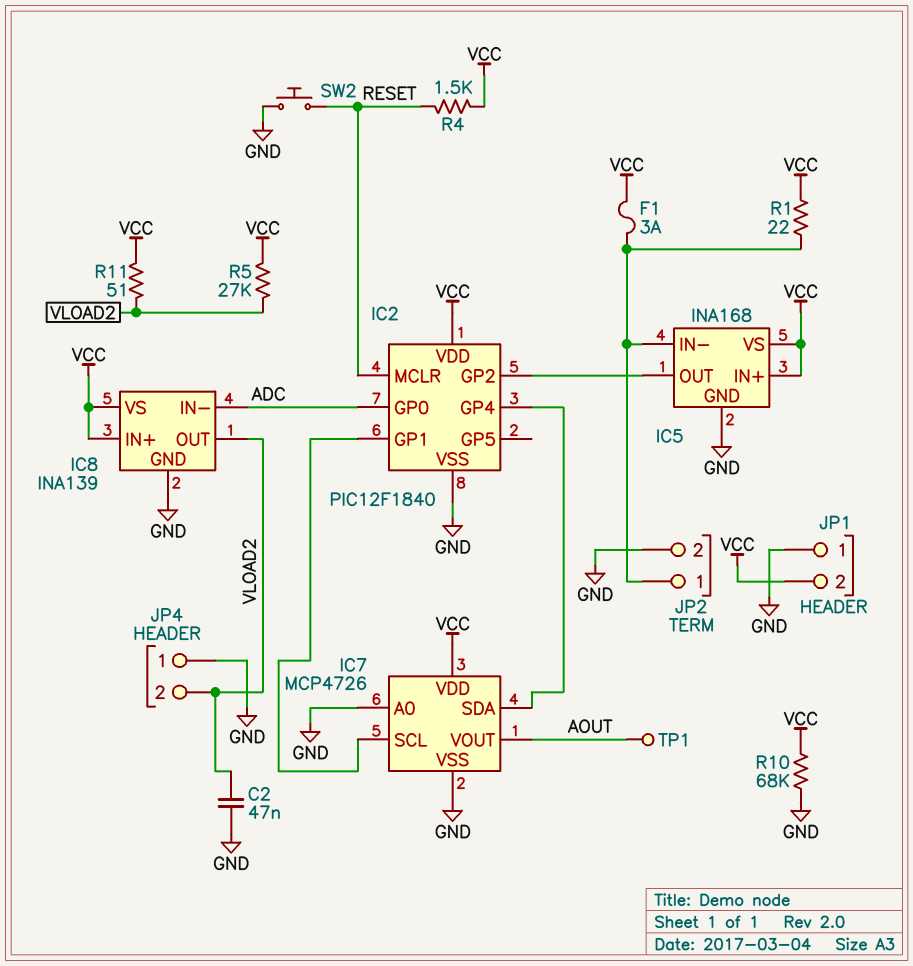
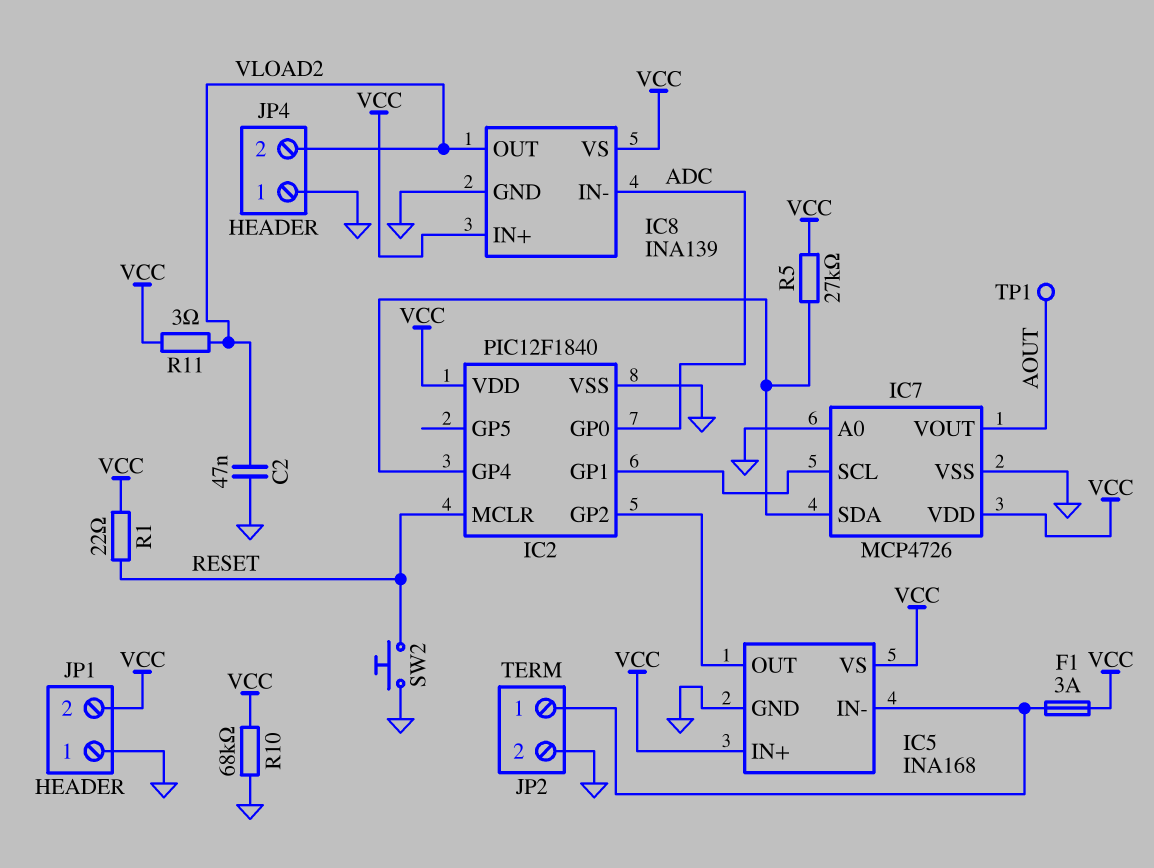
R1: 22 (IC5/IN-, VCC) -> 22 (RESET, VCC)
R4: 1.5k (RESET, VCC) -> none
R5: 27k (VCC, VLOAD2) -> 27k (IC2/GP4, VCC)
R11: 51 (VCC, VLOAD2) -> 3 (VCC, VLOAD2)

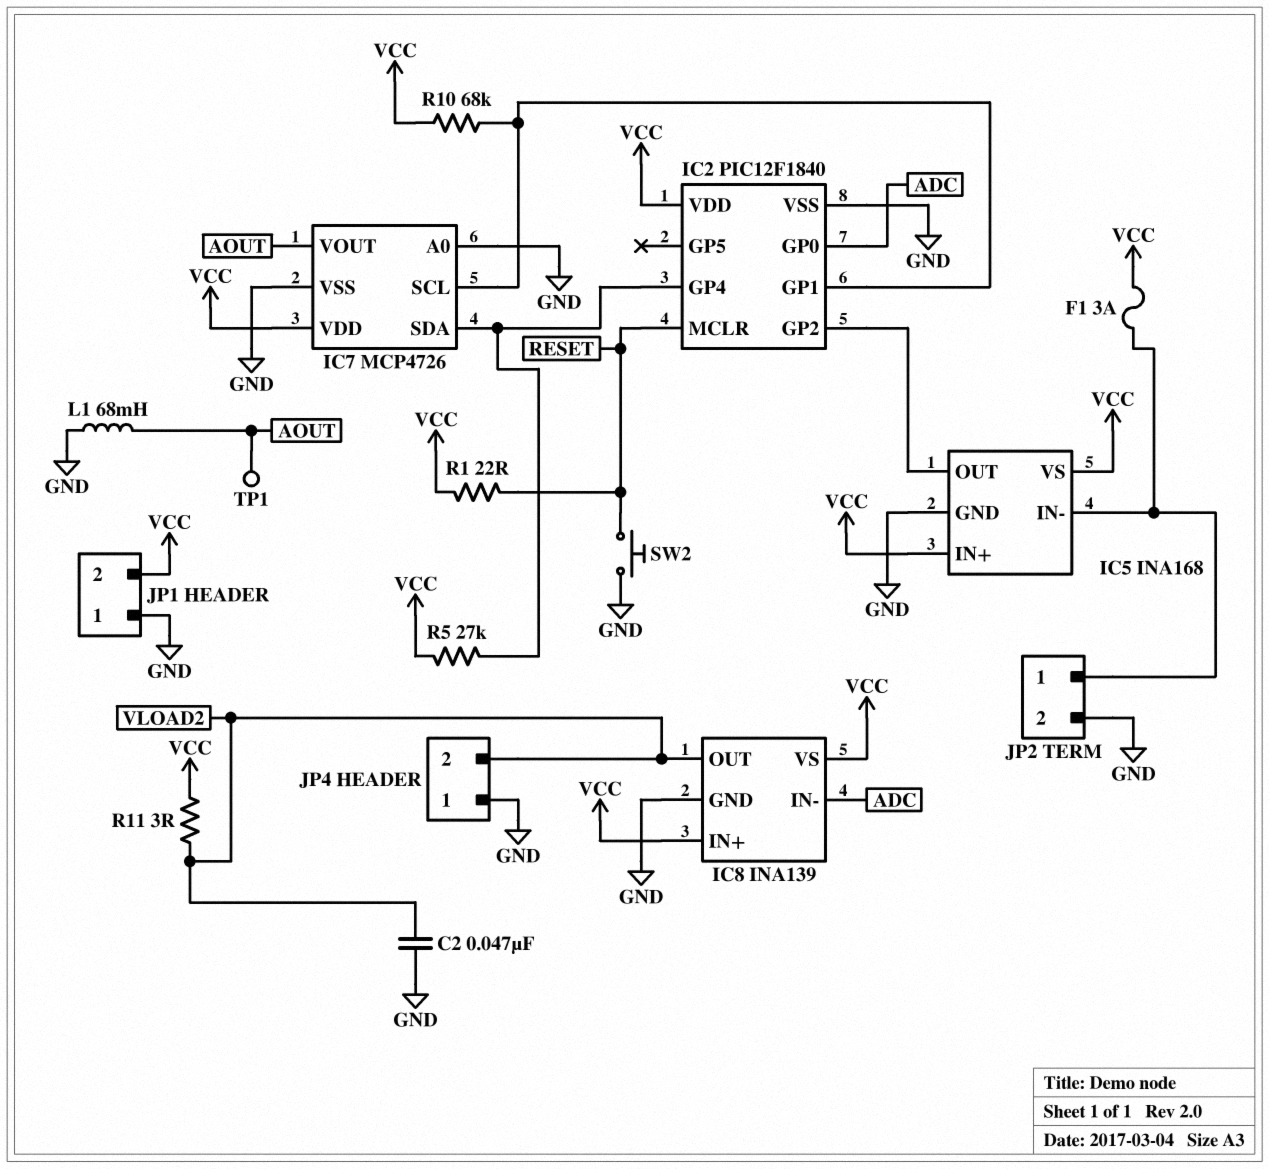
L1: none -> 68mH (AOUT, GND)
R10: 68k (GND, VCC) -> 68k (IC2/GP1, VCC)

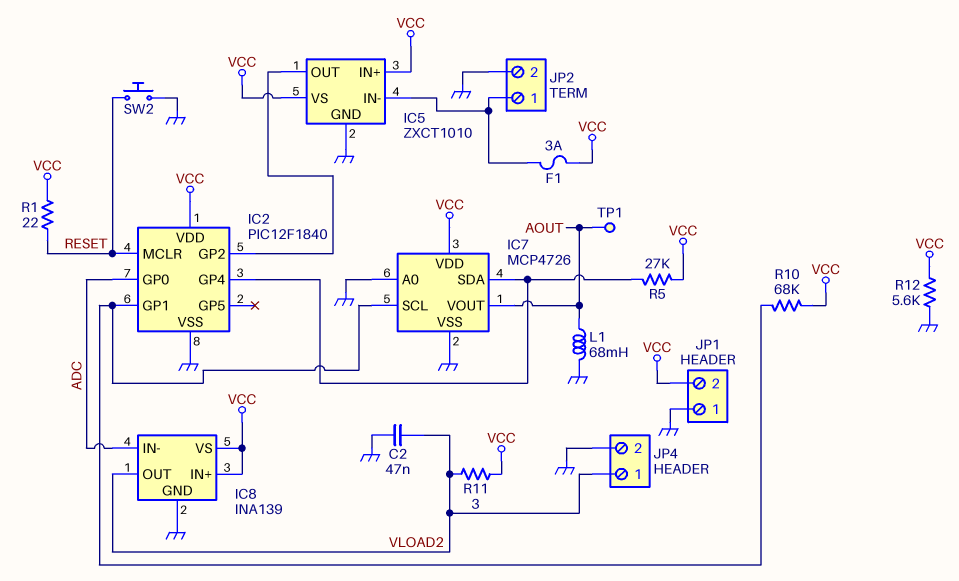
IC5: INA168 -> ZXCT1010
JP4 pin 1: GND -> VLOAD2
JP4 pin 2: VLOAD2 -> GND
R12: none -> 5.6k (GND, VCC)

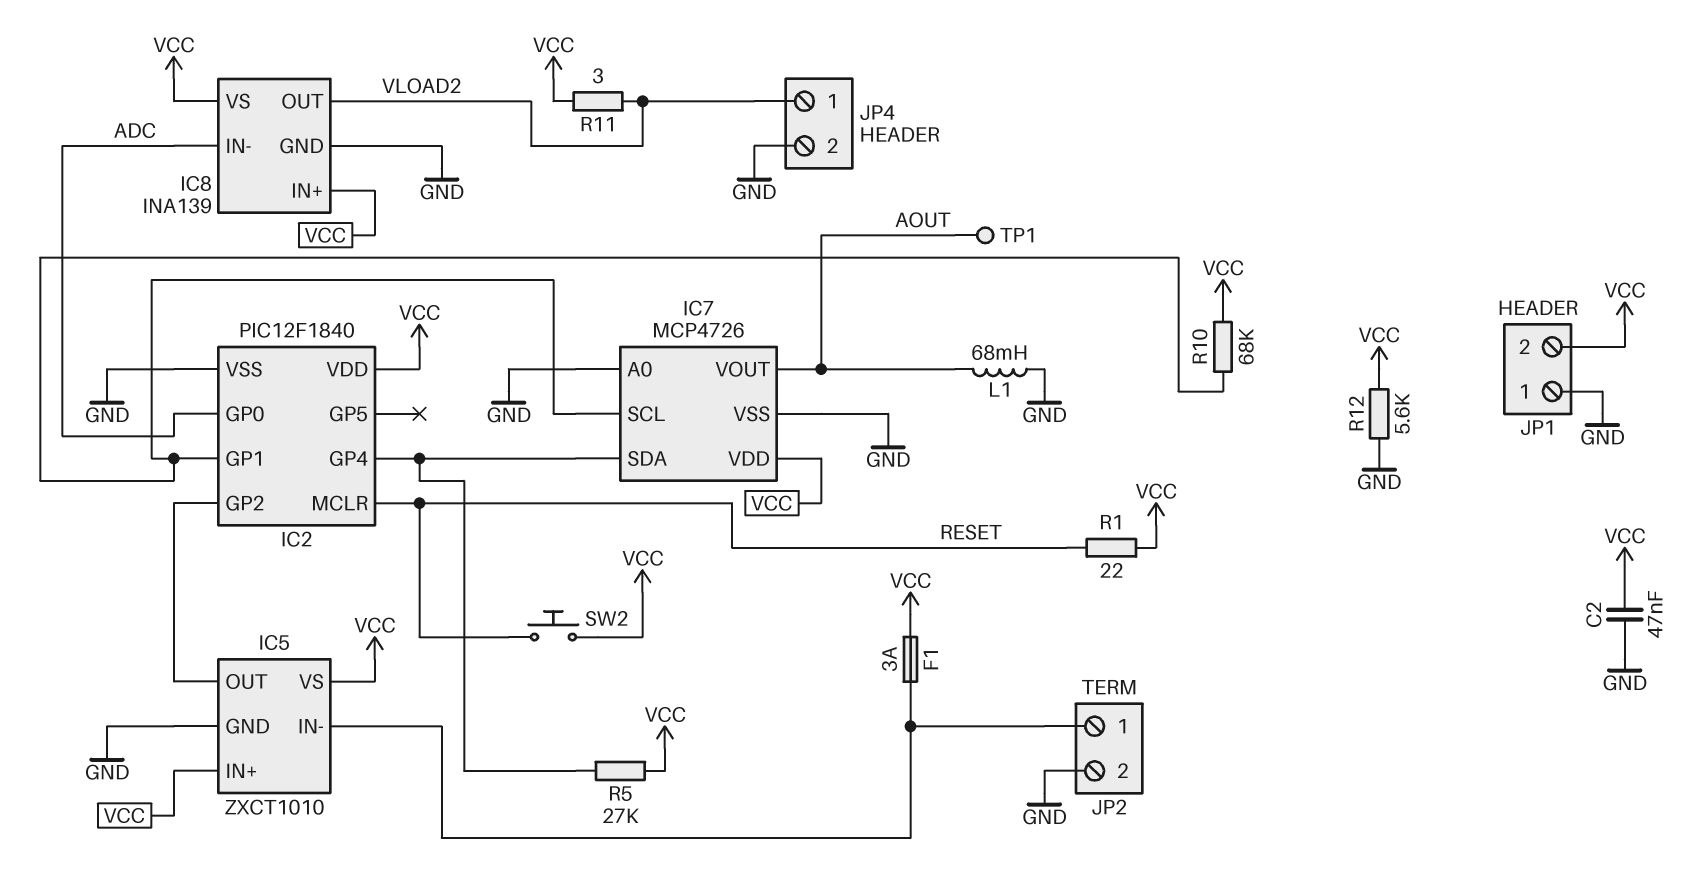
C2: 47nF (GND, VLOAD2) -> 47nF (GND, VCC)
SW2: button (GND, RESET) -> button (RESET, VCC)

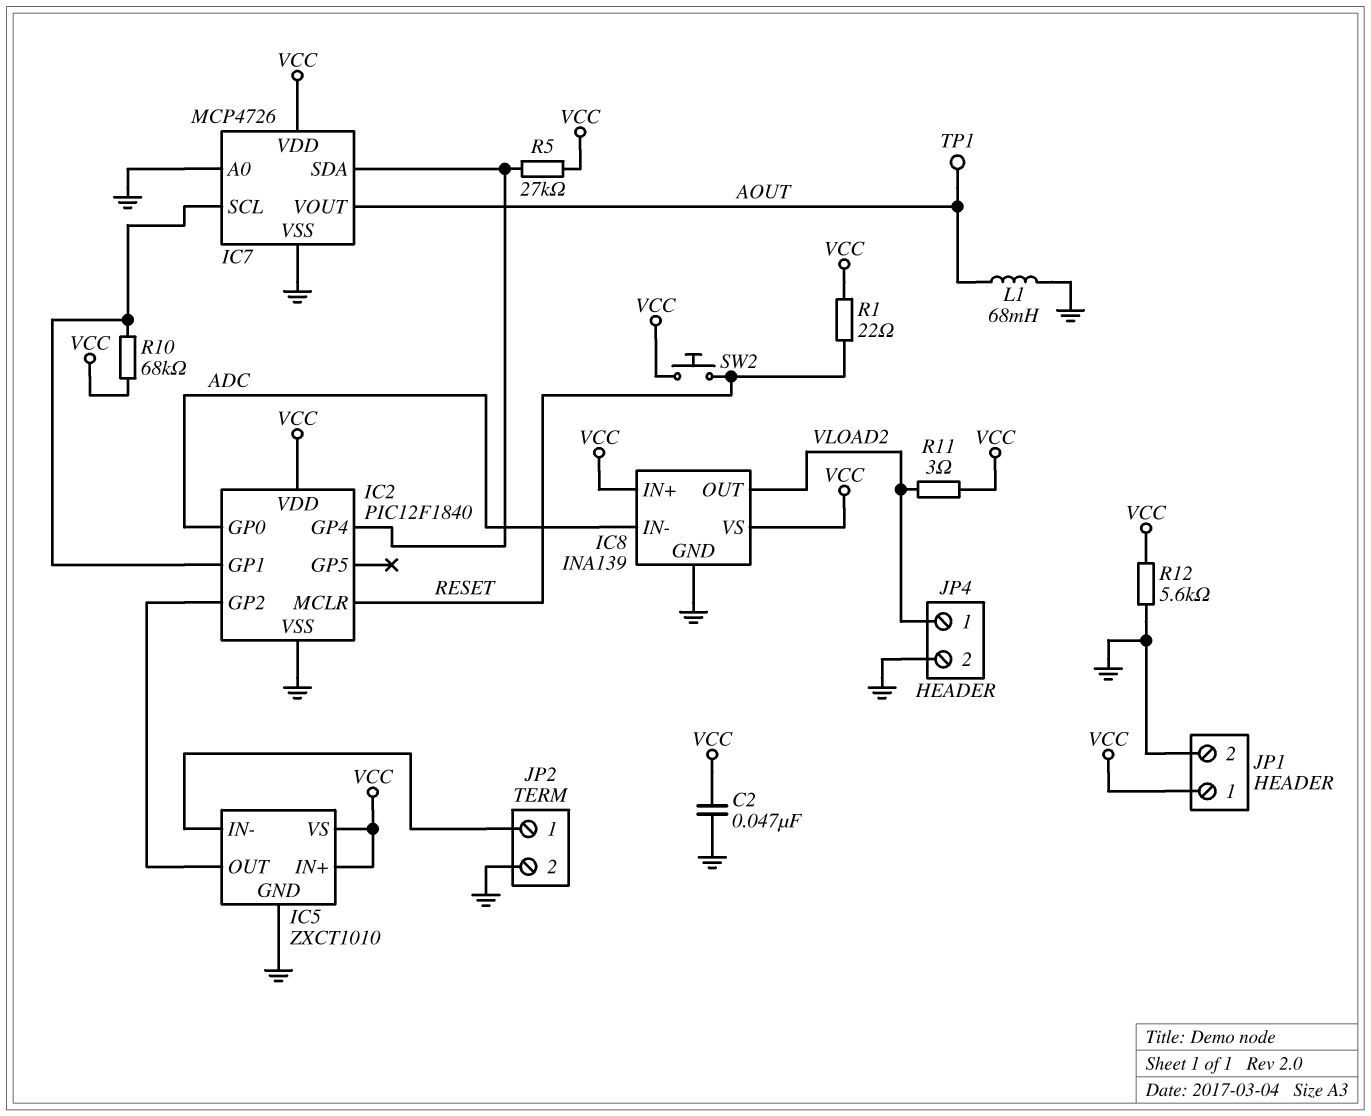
F1: 3A (IC5/IN-, VCC) -> none
JP1 pin 1: GND -> VCC
JP1 pin 2: VCC -> GND

